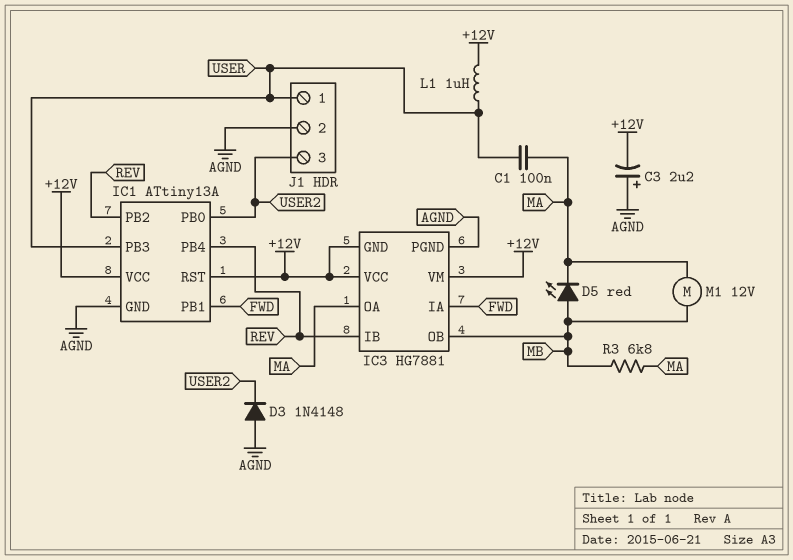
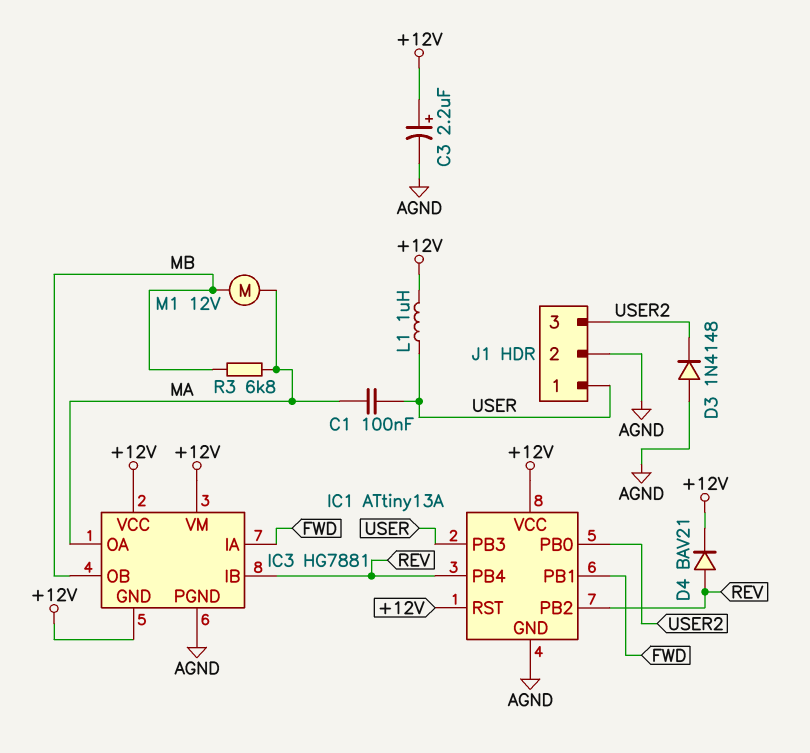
C3: 2.2uF (plus AGND, minus +12V) -> 2.2uF (plus +12V, minus AGND)
D4: none -> diode BAV21 (A REV, K +12V)
D5: LED red (A MB, K MA) -> none

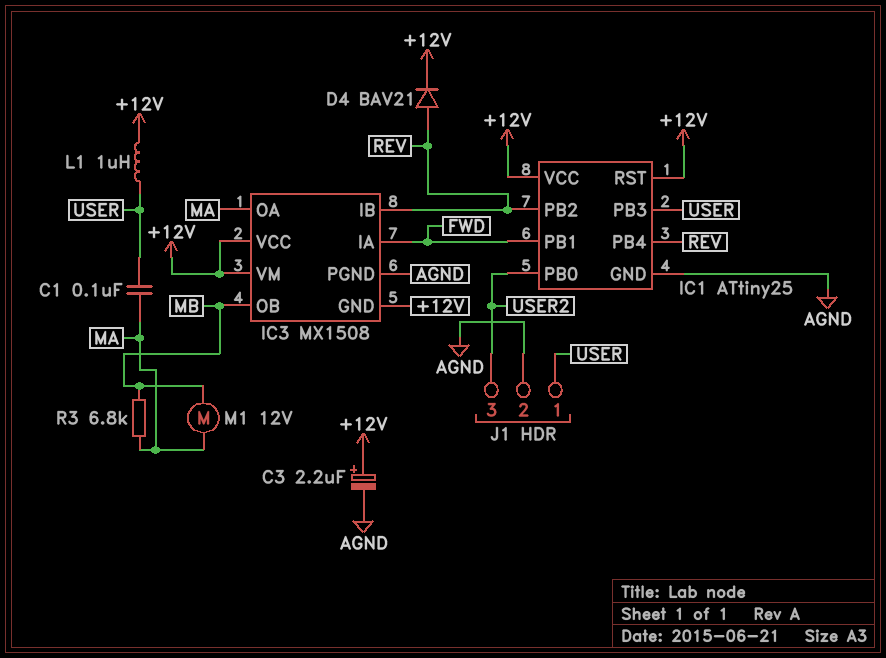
D3: diode 1N4148 (A AGND, K USER2) -> none
IC1: ATtiny13A -> ATtiny25
IC3: HG7881 -> MX1508

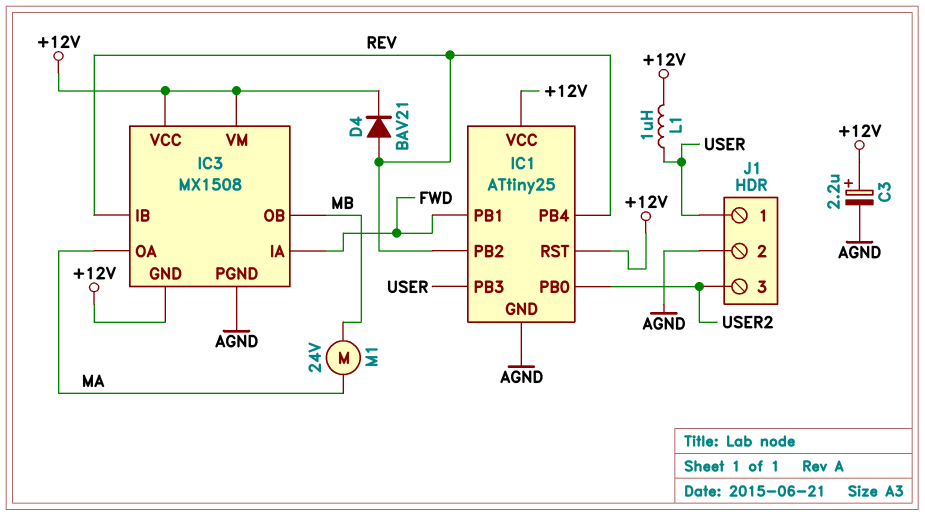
C1: 100nF (MA, USER) -> none
M1: motor 12V (MA, MB) -> motor 24V (MA, MB)
R3: 6.8k (MA, MB) -> none

